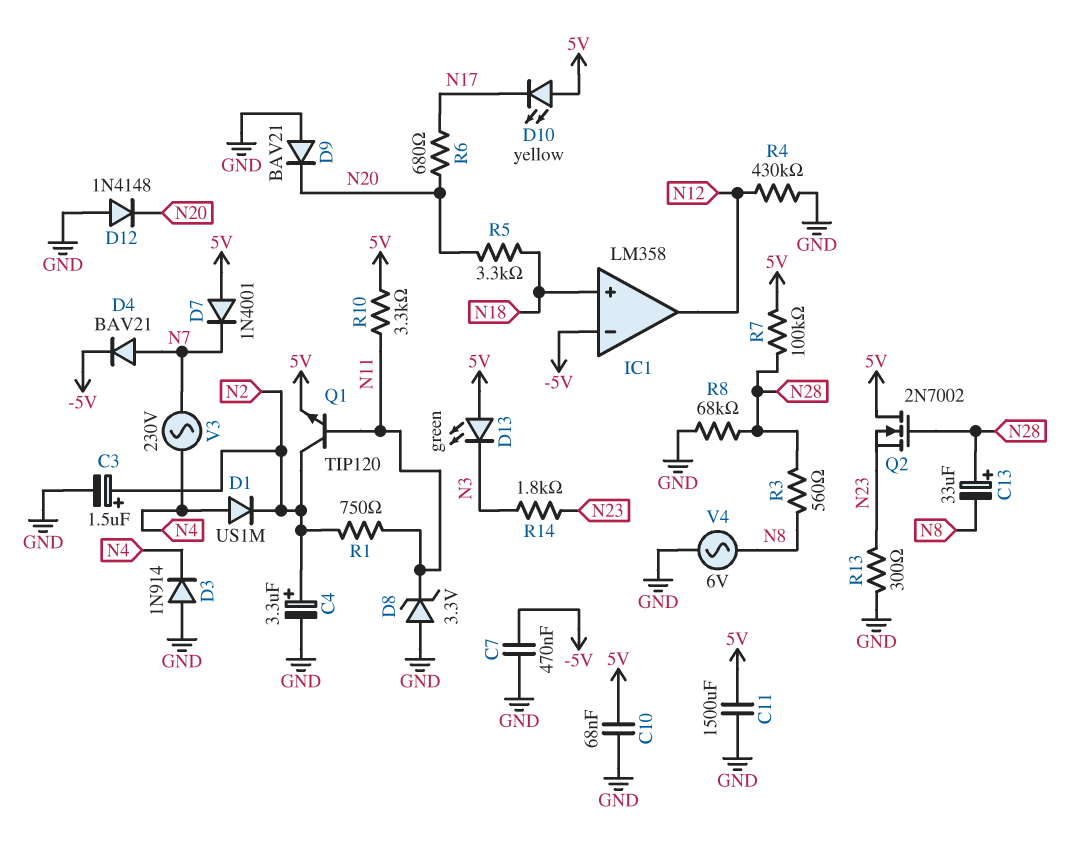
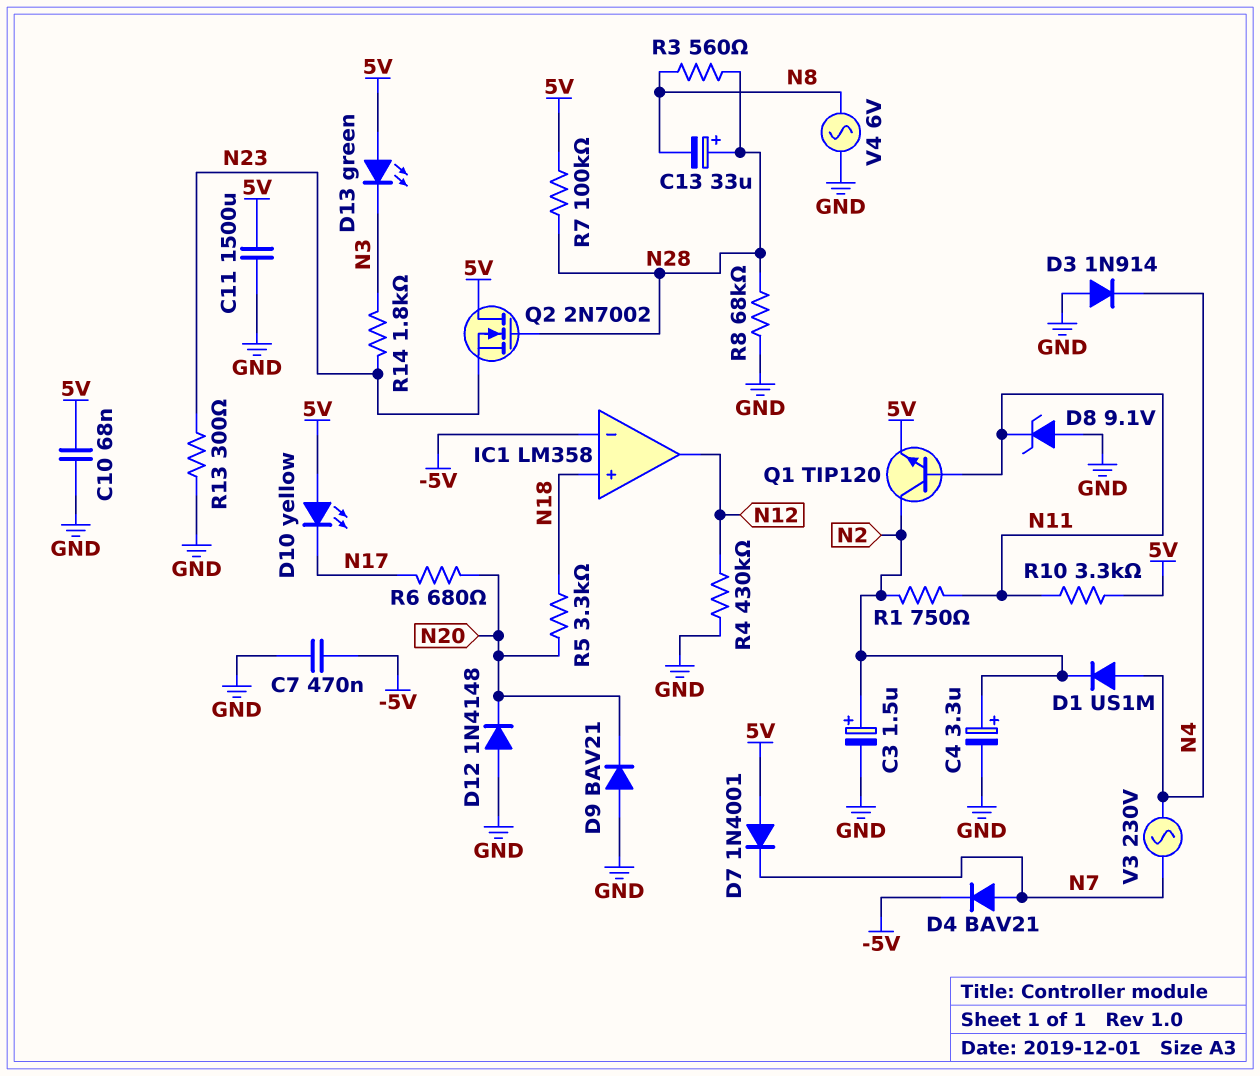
D8: zener 3.3V (A GND, K N11) -> zener 9.1V (A GND, K N11)

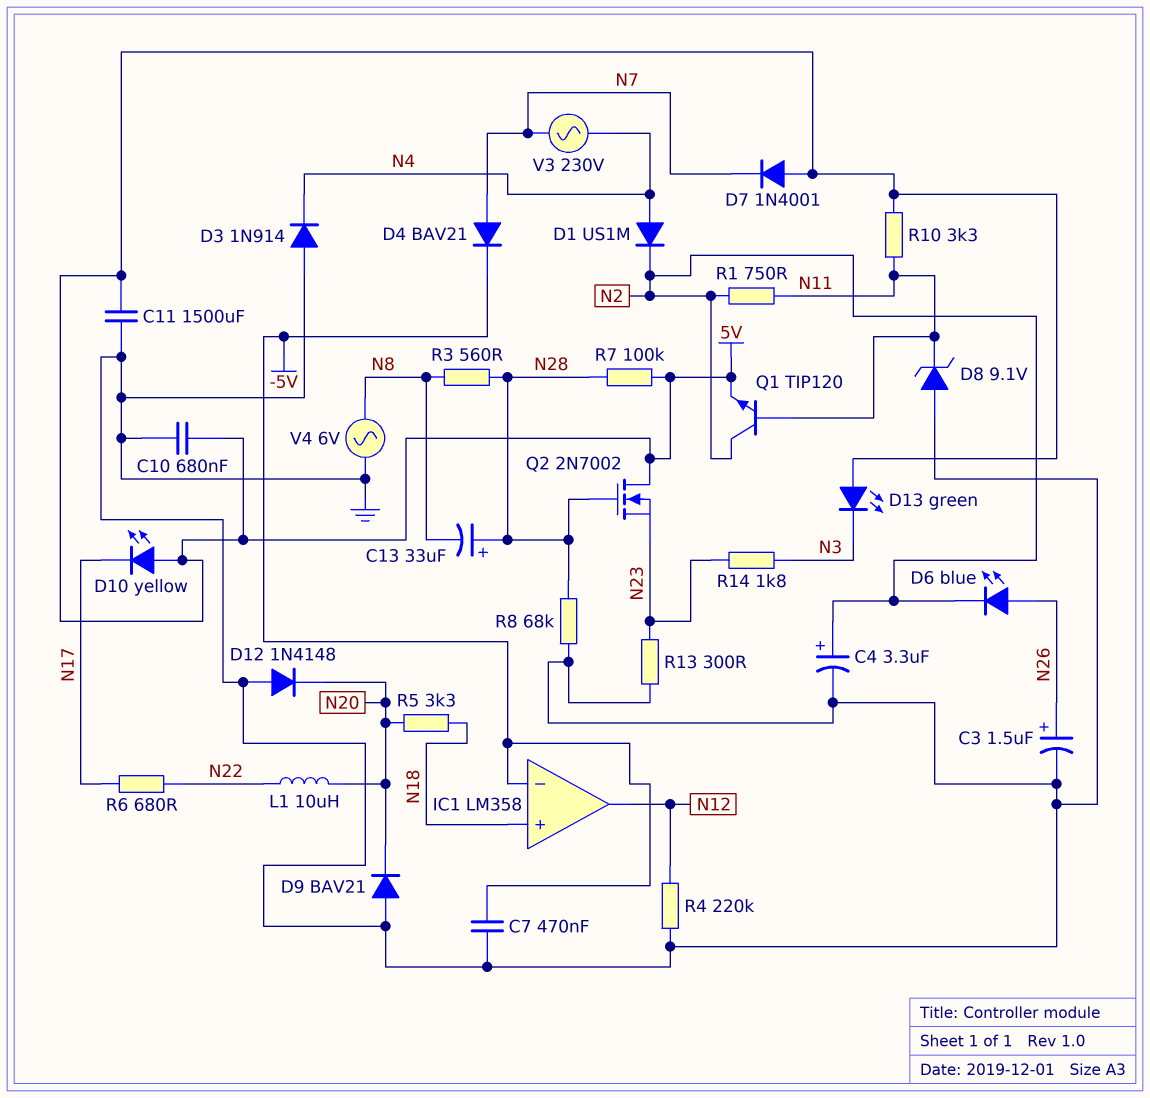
C3: 1.5uF (plus N2, minus GND) -> 1.5uF (plus N26, minus GND)
C10: 68nF (5V, GND) -> 680nF (5V, GND)
D6: none -> LED blue (A N26, K N2)
L1: none -> 10uH (N20, N22)
R4: 430k (GND, N12) -> 220k (GND, N12)
R6: 680 (N17, N20) -> 680 (N17, N22)

